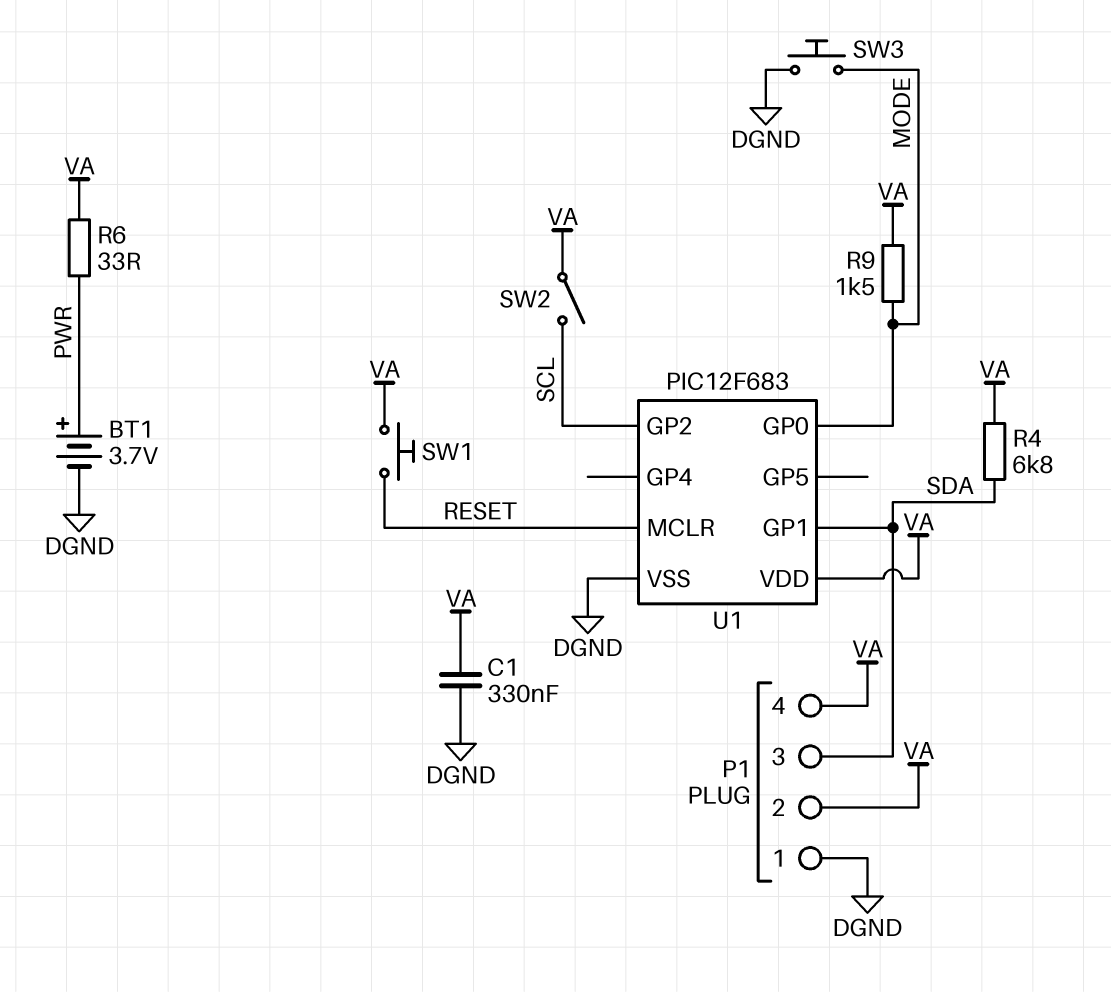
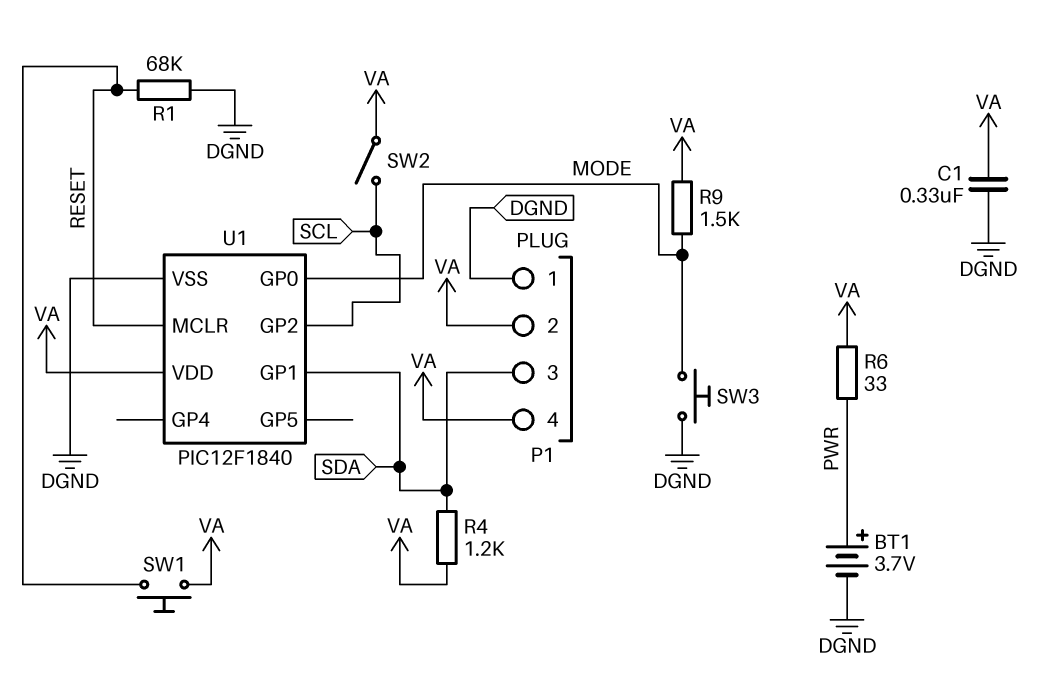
R1: none -> 68k (DGND, RESET)
R4: 6.8k (SDA, VA) -> 1.2k (SDA, VA)
U1: PIC12F683 -> PIC12F1840

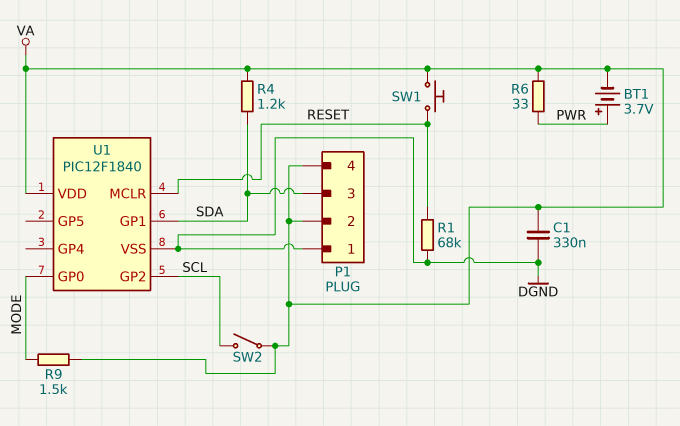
BT1: 3.7V (plus PWR, minus DGND) -> 3.7V (plus PWR, minus VA)
SW3: button (DGND, MODE) -> none

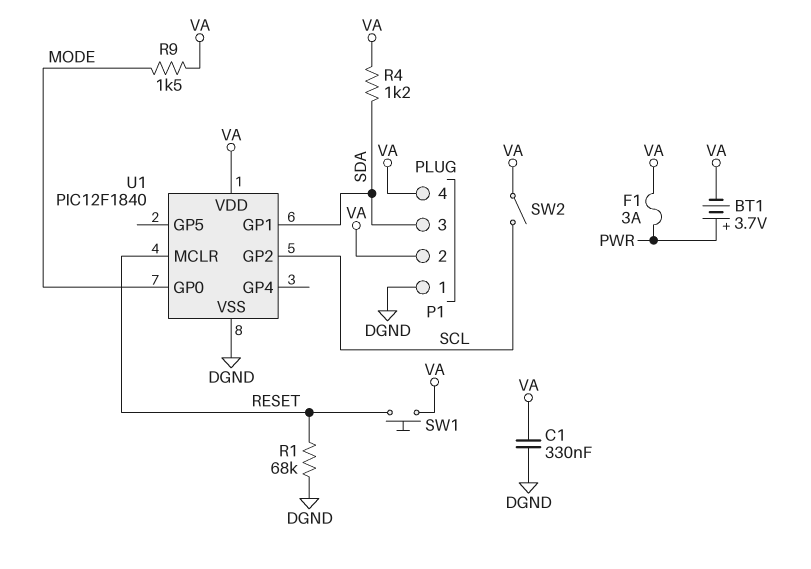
F1: none -> 3A (PWR, VA)
R6: 33 (PWR, VA) -> none

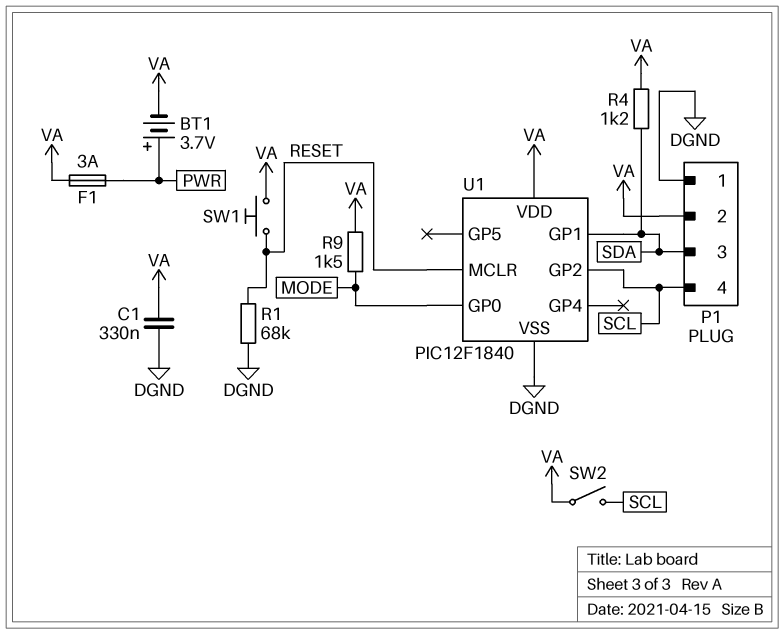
P1 pin 4: VA -> SCL

